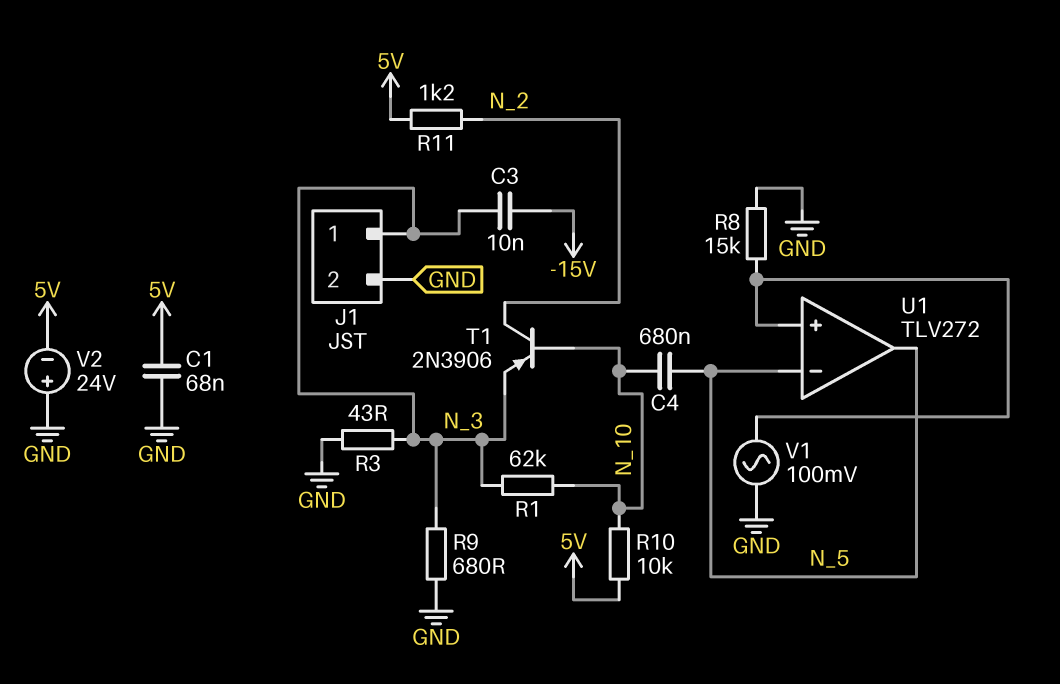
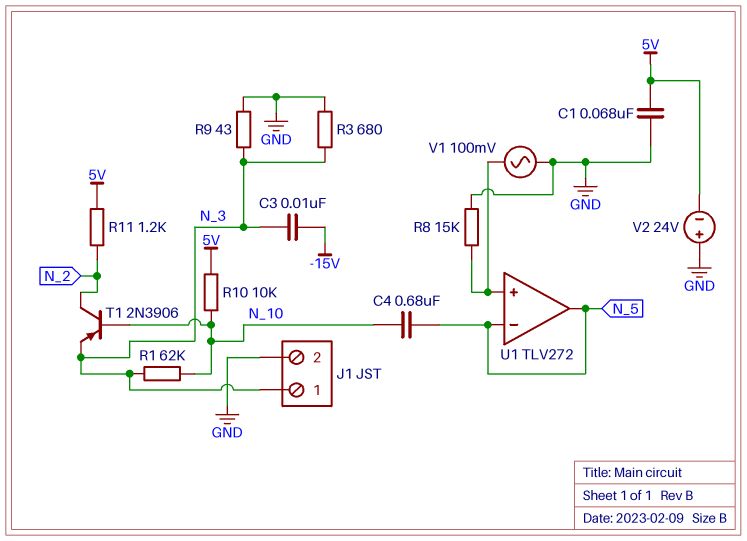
R3: 43 (GND, N_3) -> 680 (GND, N_3)
R9: 680 (GND, N_3) -> 43 (GND, N_3)

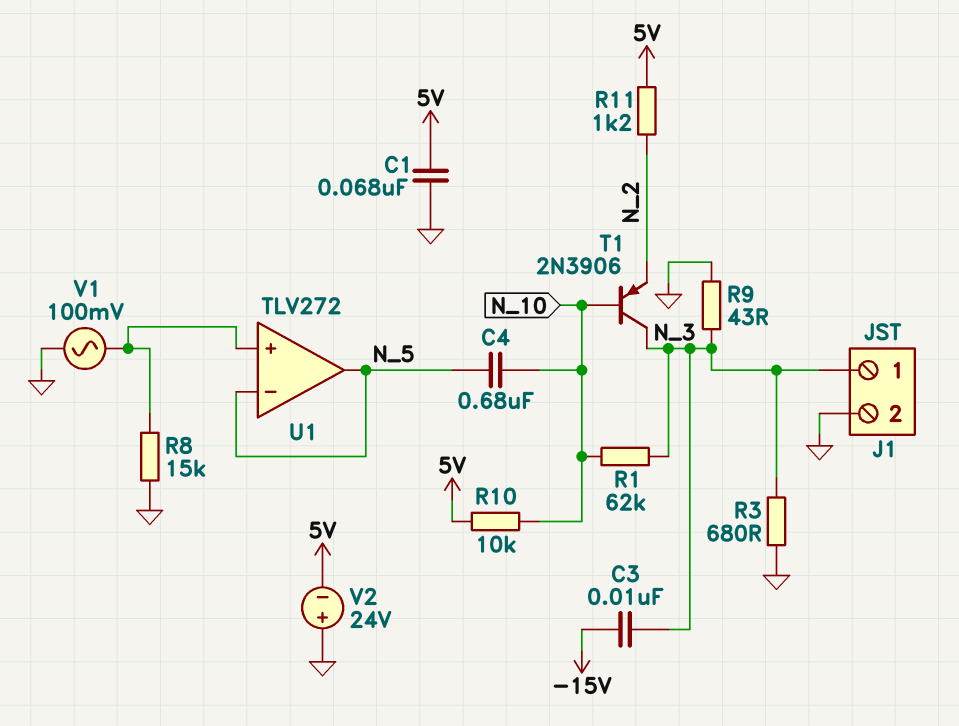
T1: PNP 2N3906 (B N_10, C N_2, E N_3) -> PNP 2N3906 (B N_10, C N_3, E N_2)

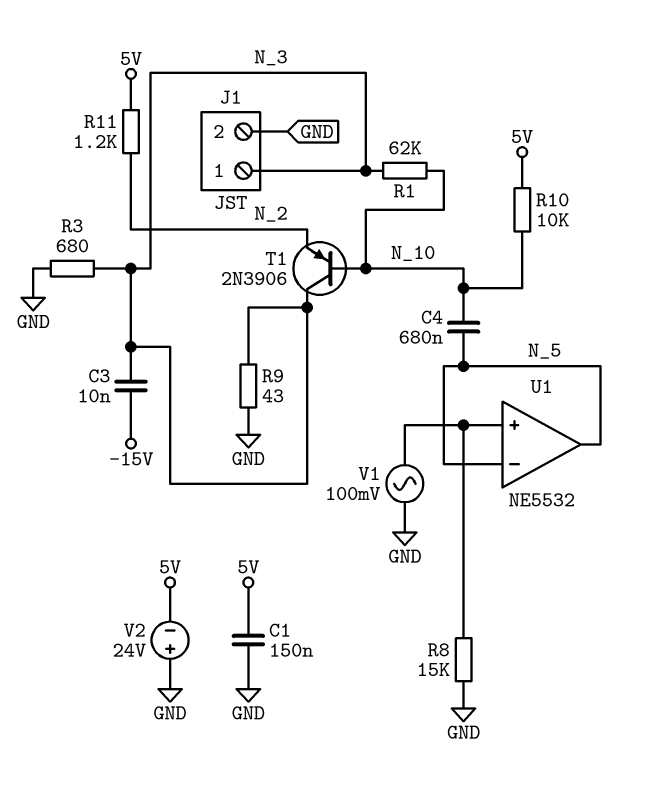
C1: 68nF (5V, GND) -> 150nF (5V, GND)
U1: TLV272 -> NE5532

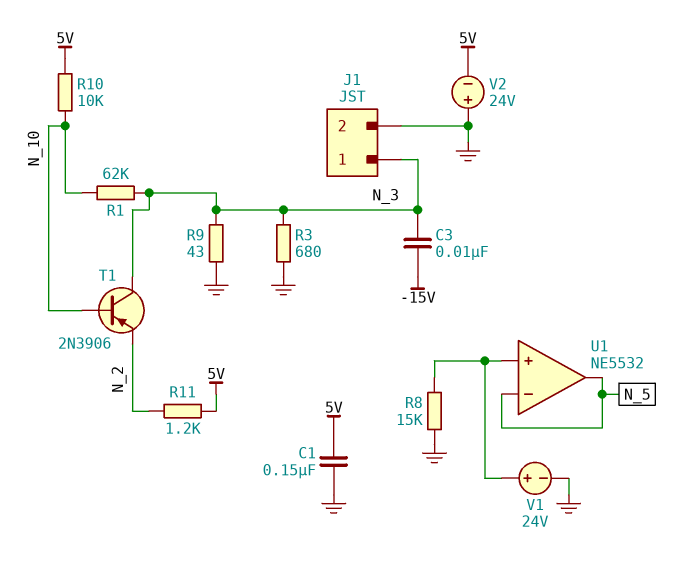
C4: 680nF (N_5, N_10) -> none
V1: AC 100mV (GND, U1/in+) -> 24V (plus U1/in+, minus GND)

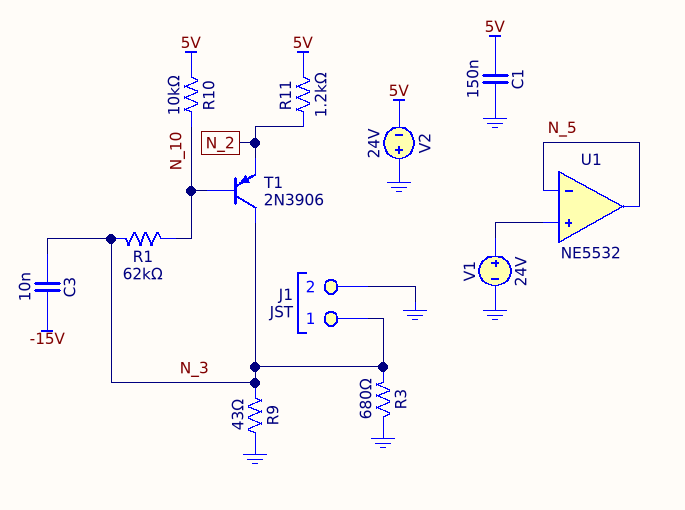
R8: 15k (GND, U1/in+) -> none

